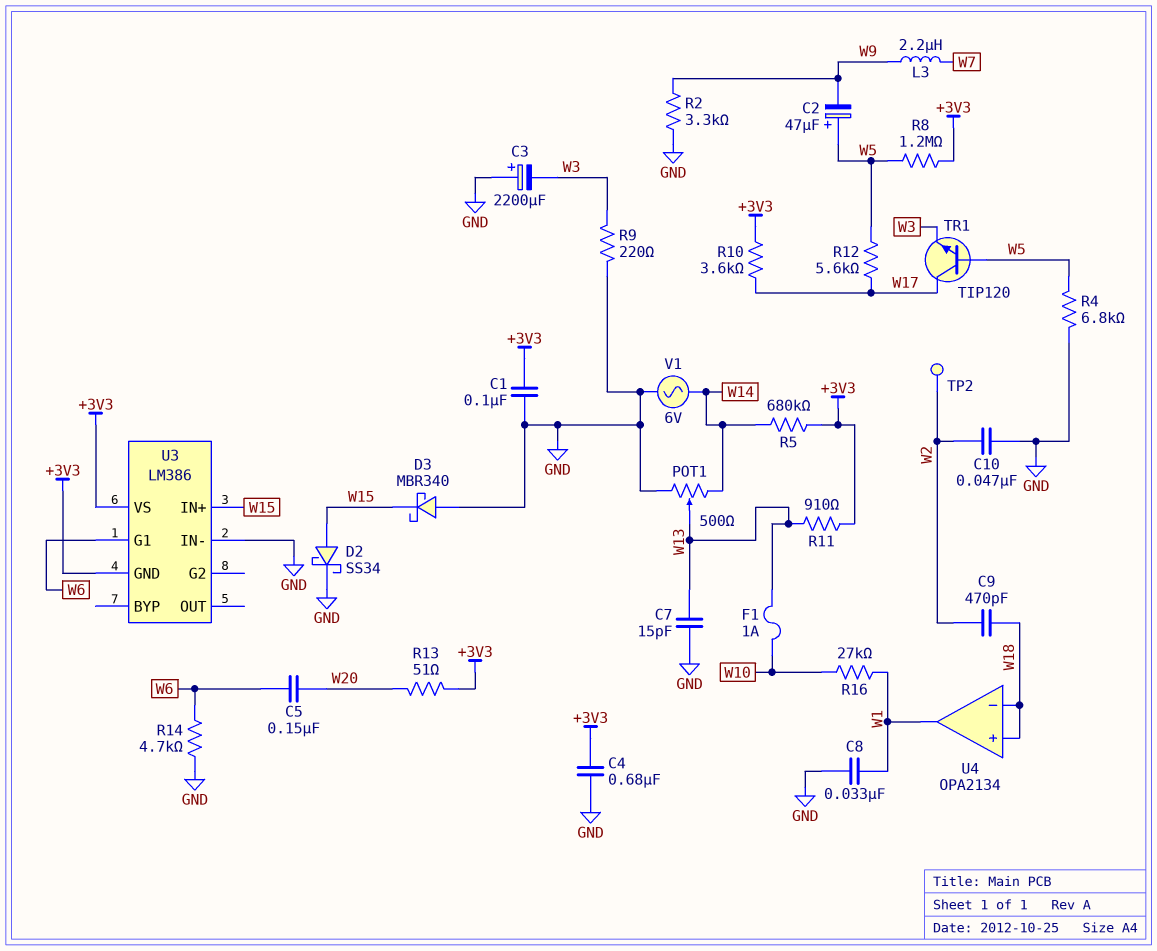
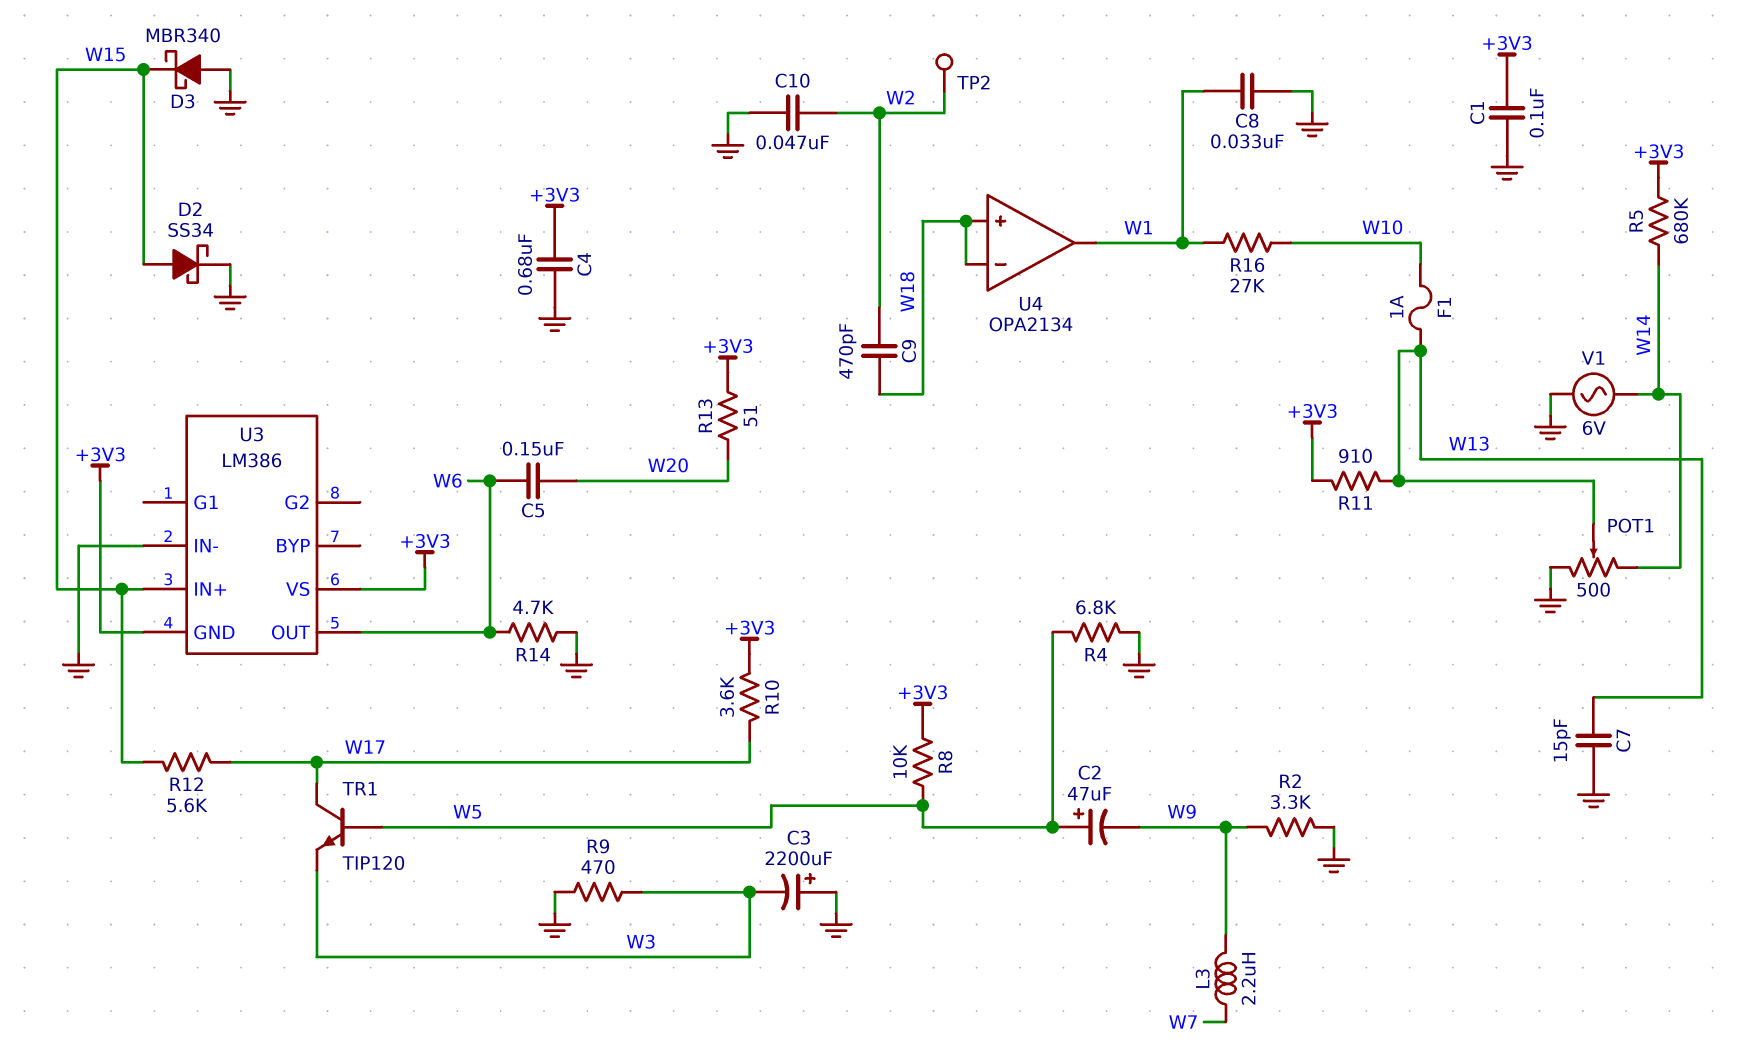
R8: 1.2M (+3V3, W5) -> 10k (+3V3, W5)
R9: 220 (GND, W3) -> 470 (GND, W3)
R12: 5.6k (W5, W17) -> 5.6k (W15, W17)
U3 pin G1: W6 -> none
U3 pin OUT: none -> W6

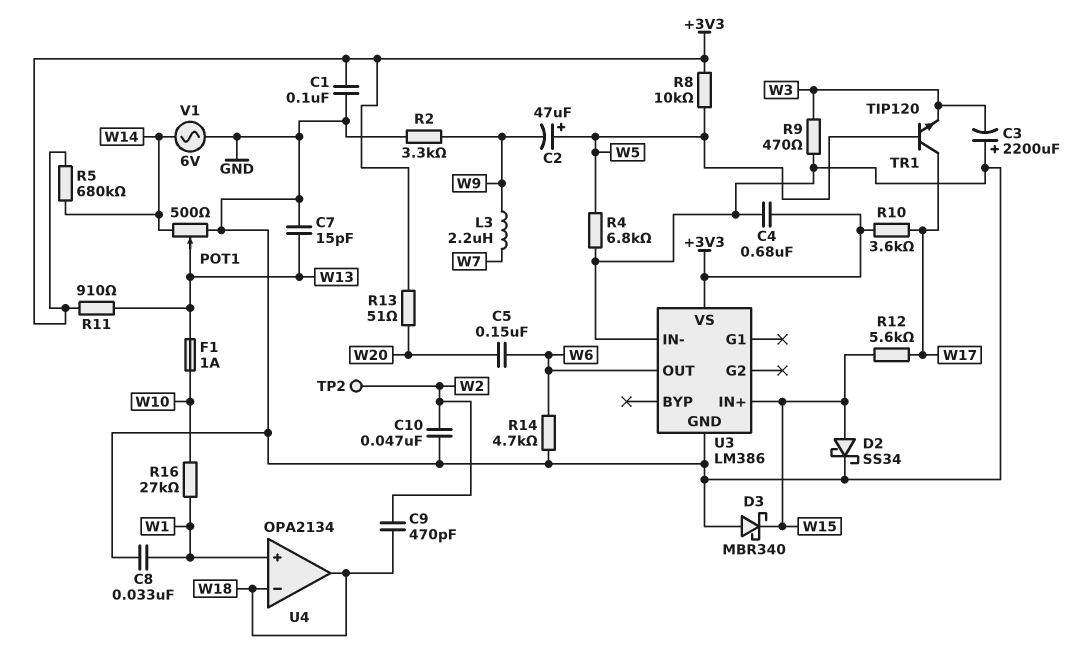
U3 pin GND: +3V3 -> GND
U4 pin in+: W18 -> W1
U4 pin out: W1 -> W18

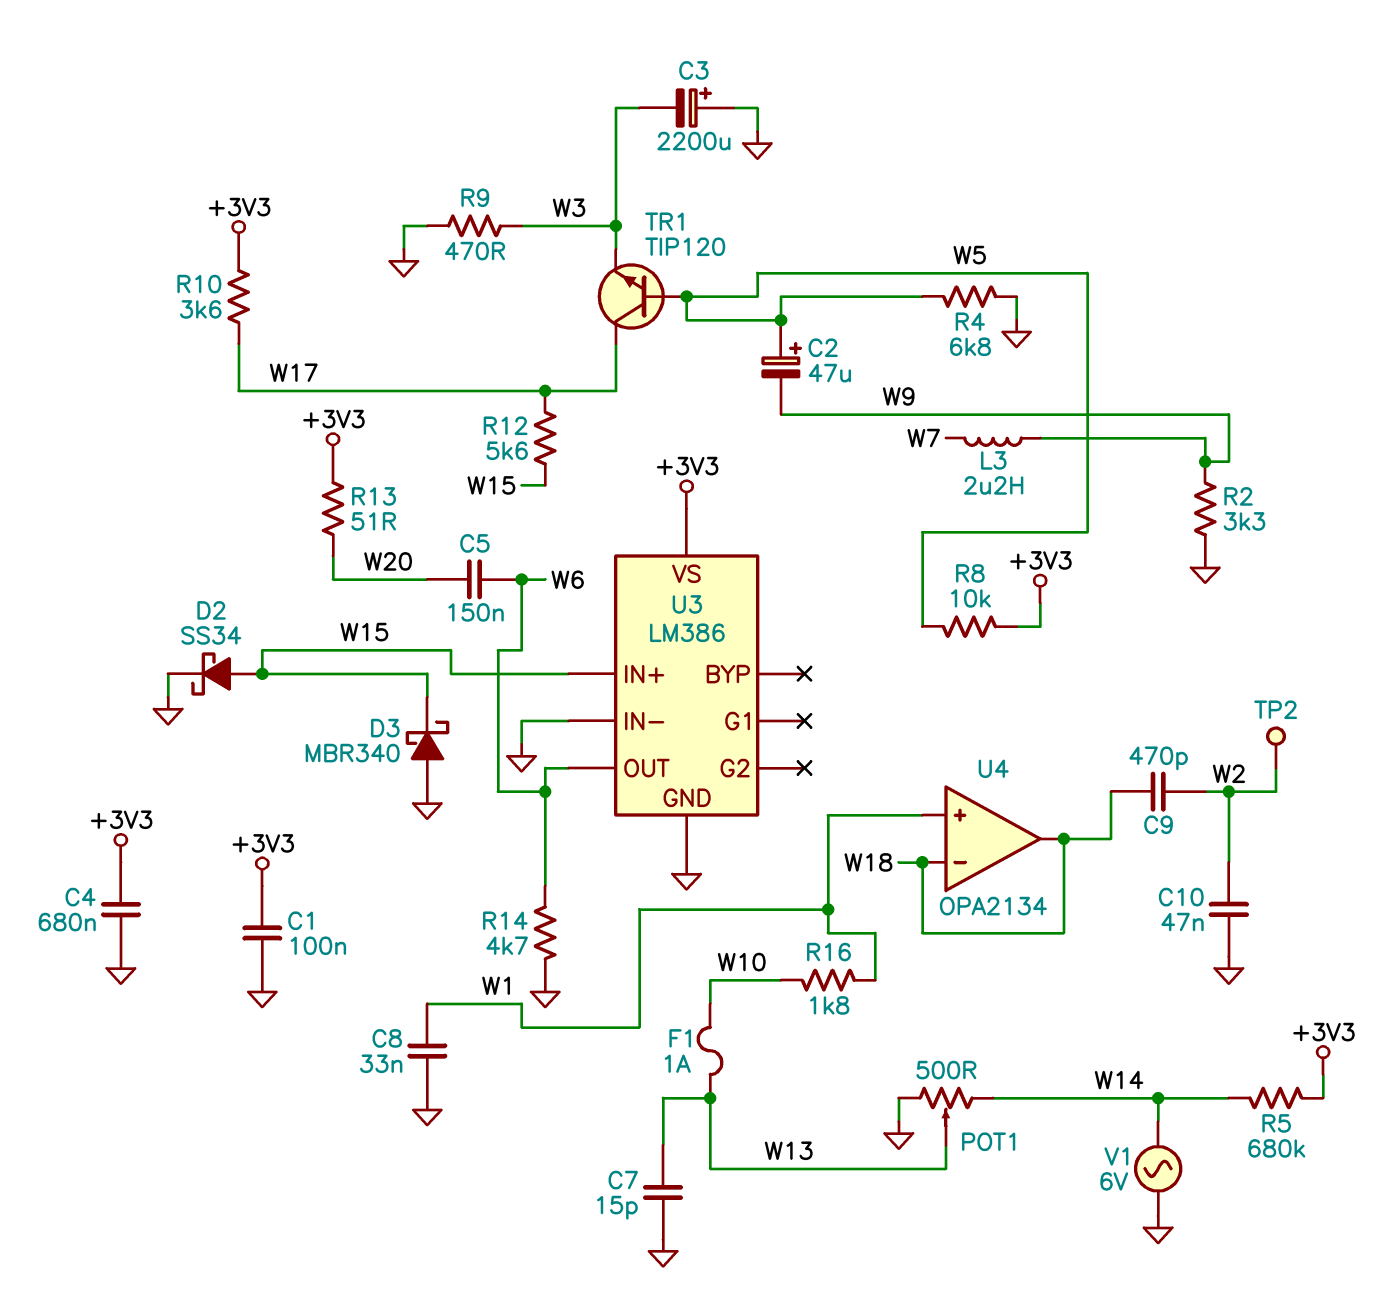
R11: 910 (+3V3, W13) -> none
R16: 27k (W1, W10) -> 1.8k (W1, W10)

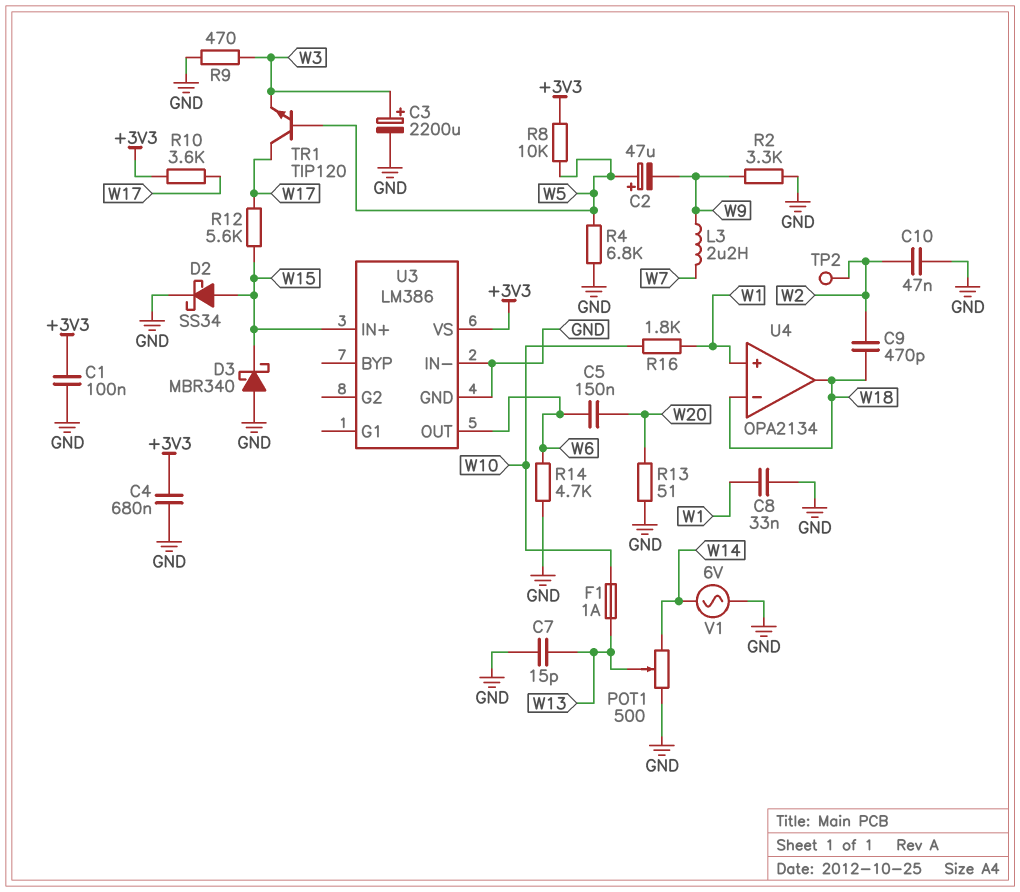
C3: 2200uF (plus GND, minus W3) -> 2200uF (plus W3, minus GND)
R5: 680k (+3V3, W14) -> none
R13: 51 (+3V3, W20) -> 51 (GND, W20)

